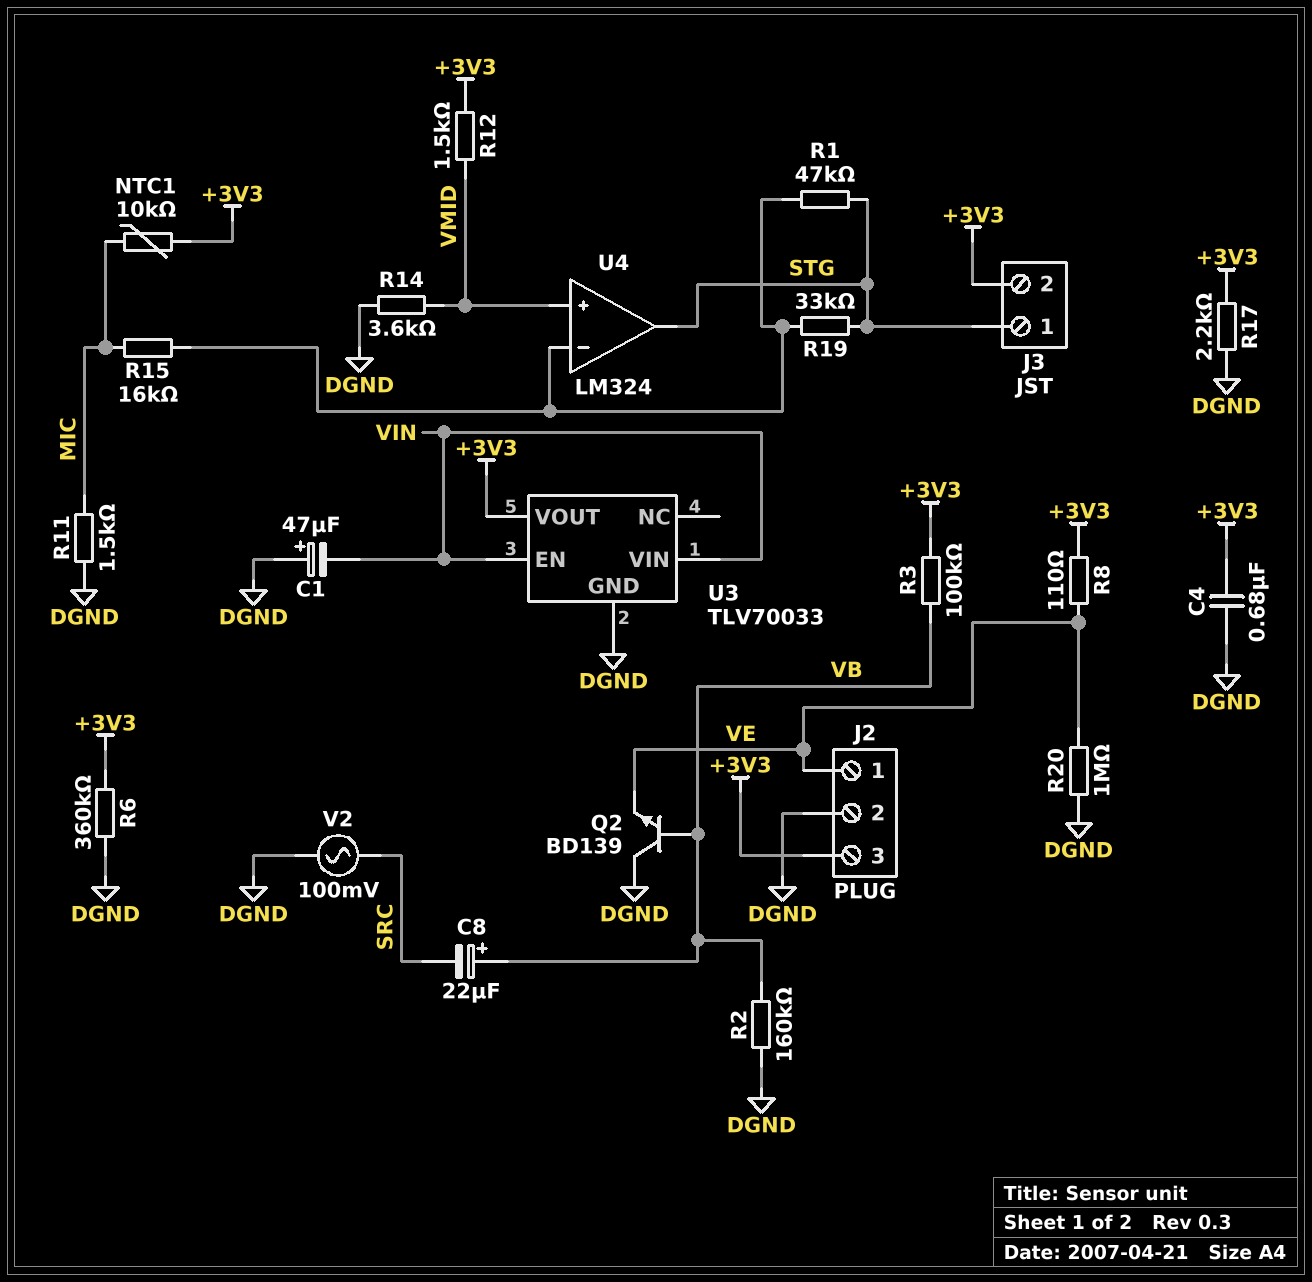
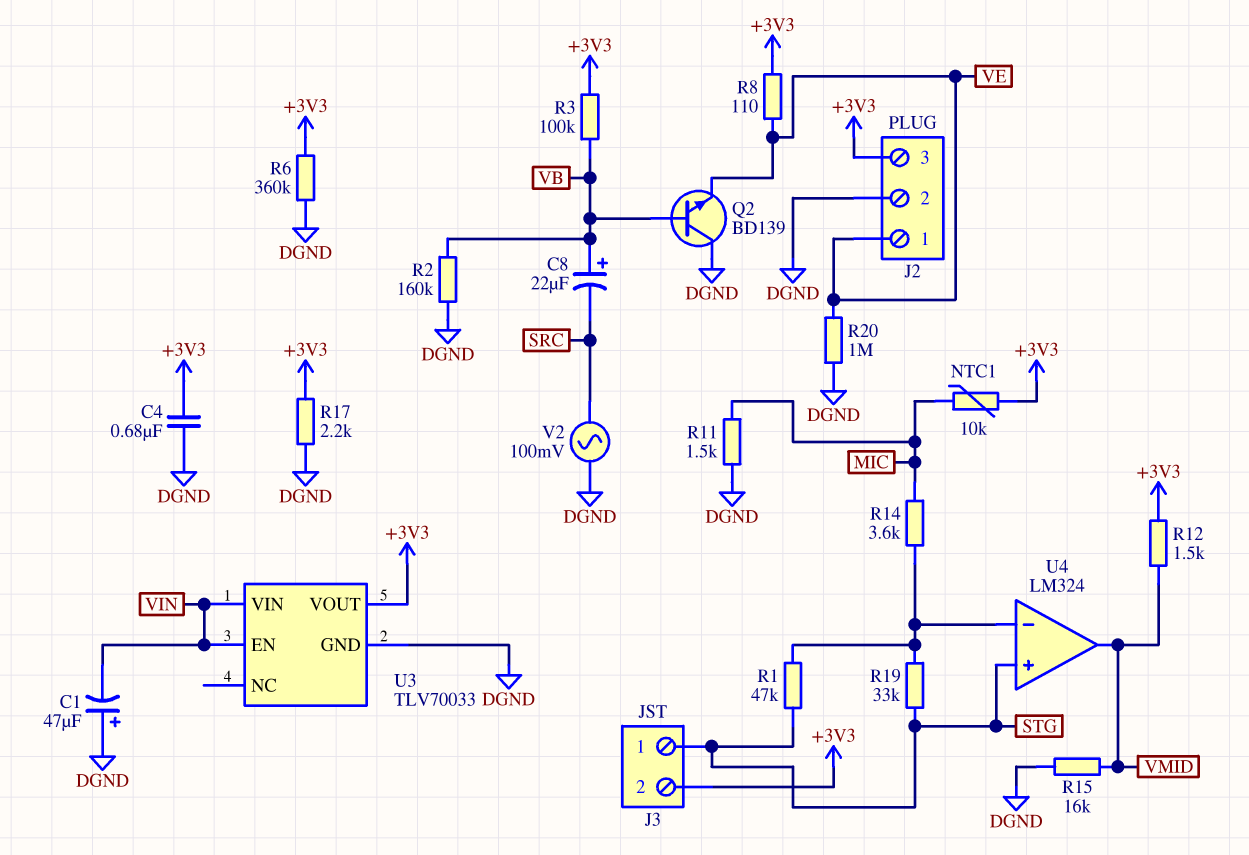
R14: 3.6k (DGND, VMID) -> 3.6k (MIC, U4/in-)
R15: 16k (MIC, U4/in-) -> 16k (DGND, VMID)
U4 pin in+: VMID -> STG
U4 pin out: STG -> VMID

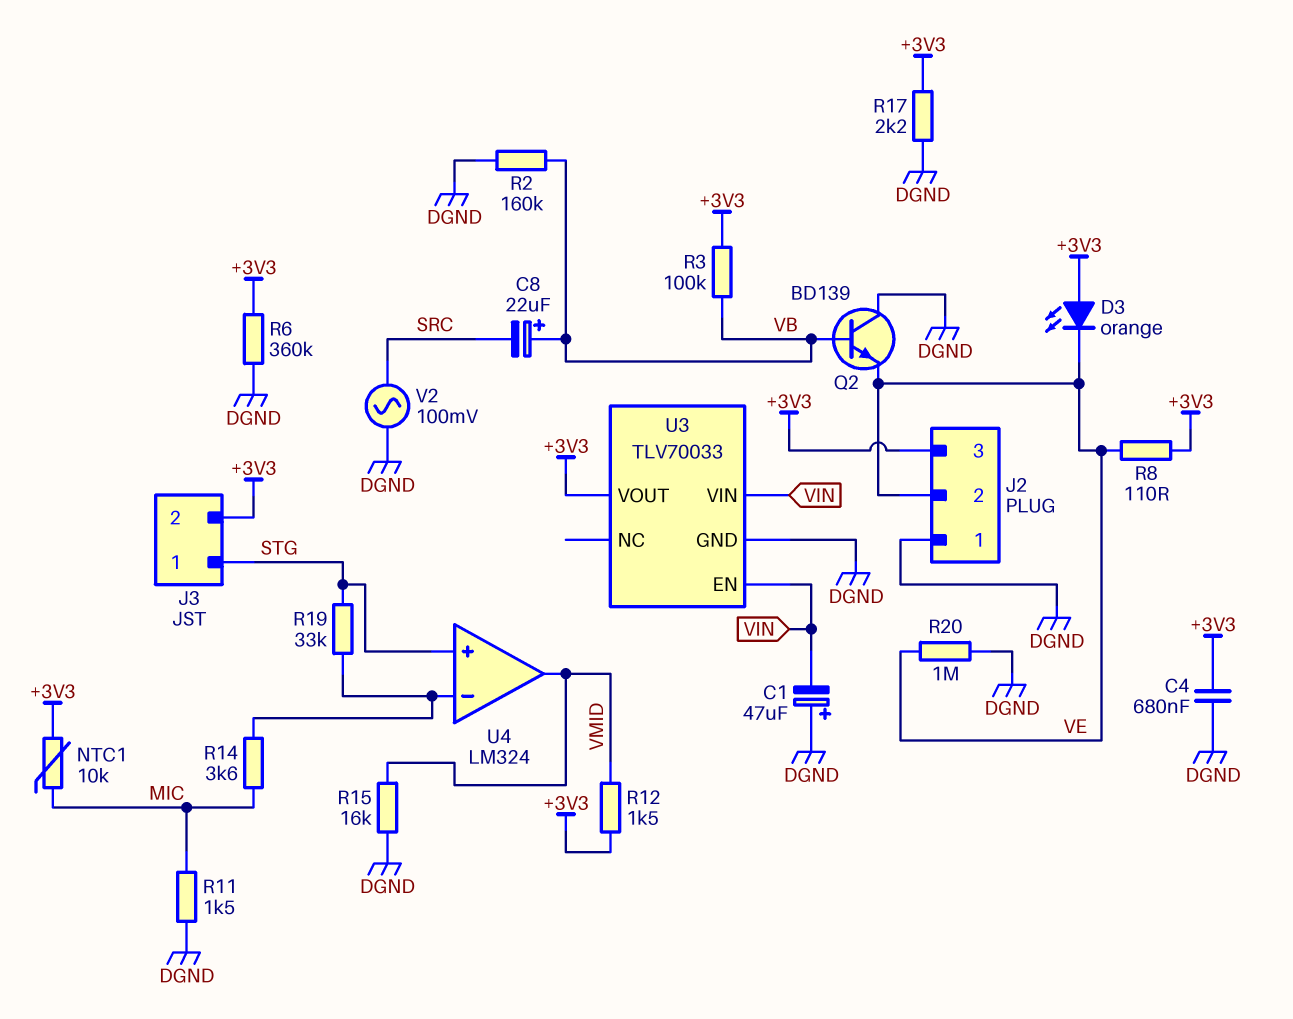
D3: none -> LED orange (A +3V3, K VE)
J2 pin 1: VE -> DGND
J2 pin 2: DGND -> VE
R1: 47k (STG, U4/in-) -> none

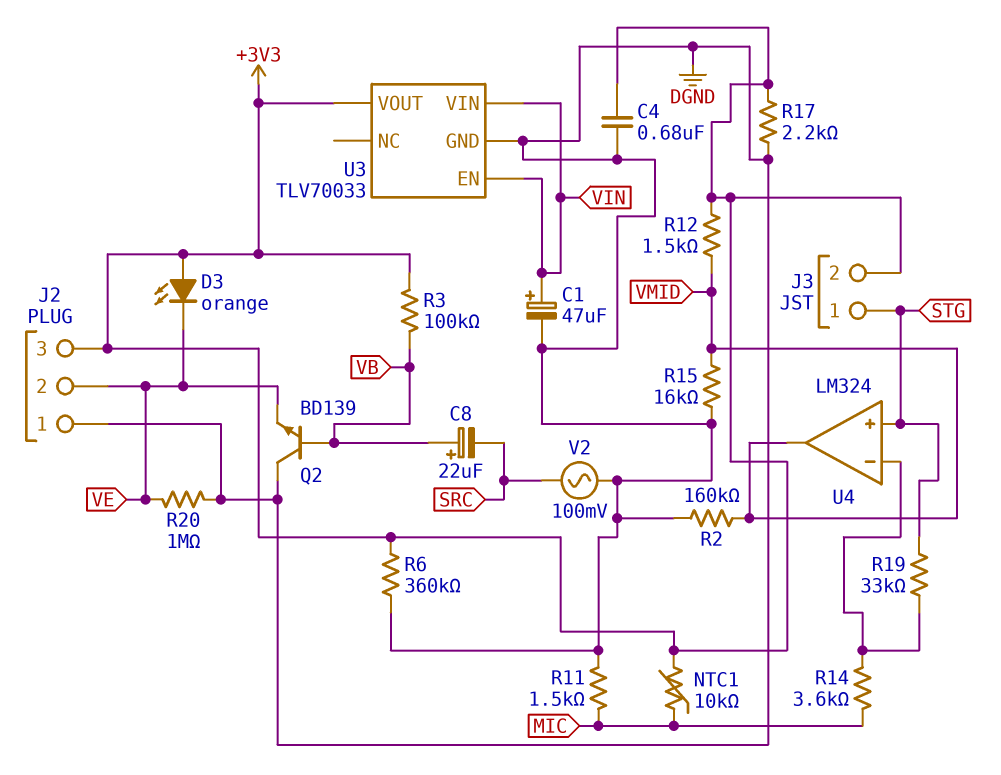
C1: 47uF (plus DGND, minus VIN) -> 47uF (plus VIN, minus DGND)
R2: 160k (DGND, VB) -> 160k (DGND, VMID)
R8: 110 (+3V3, VE) -> none

